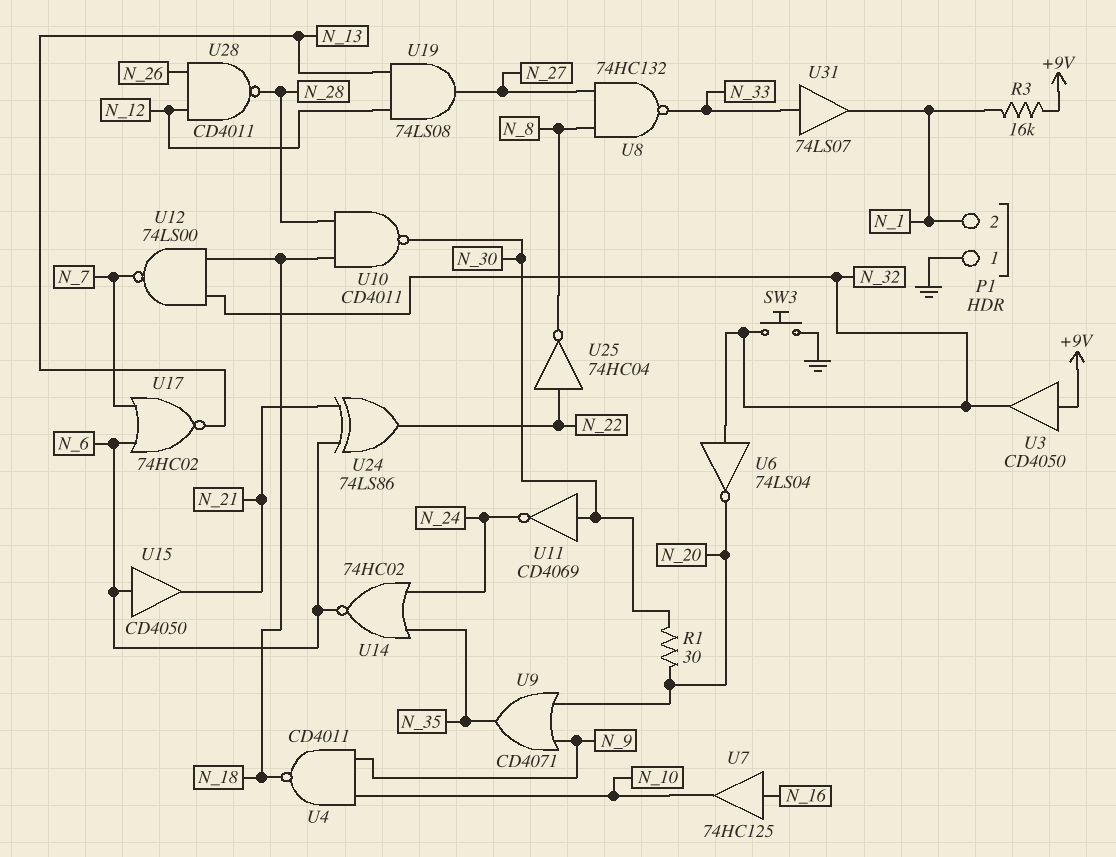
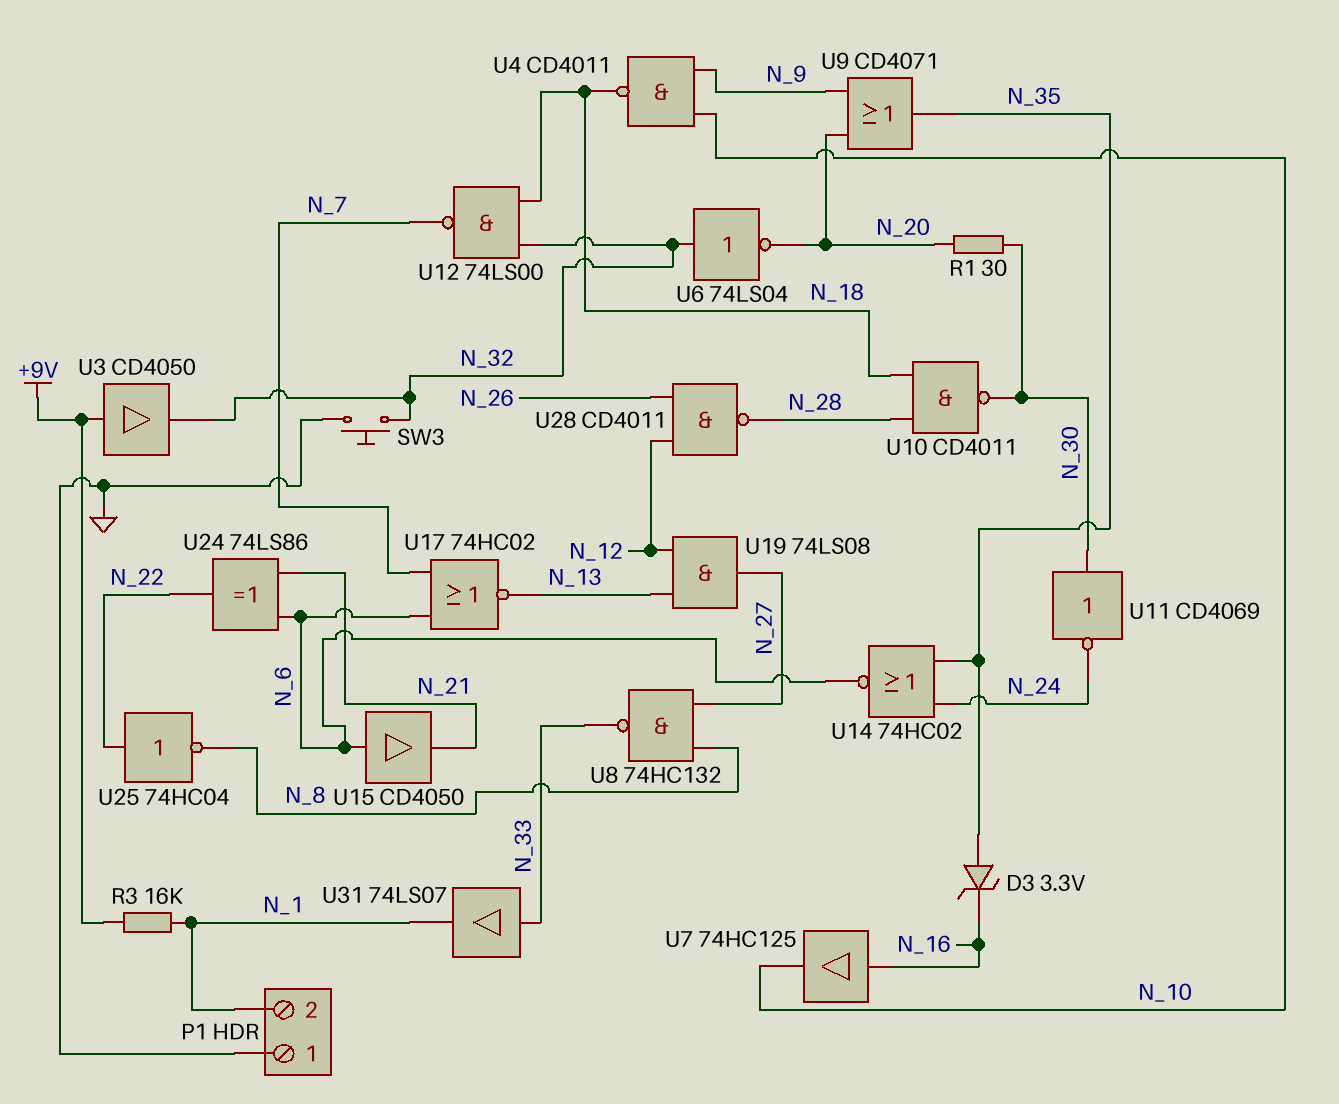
D3: none -> zener 3.3V (A N_35, K N_16)

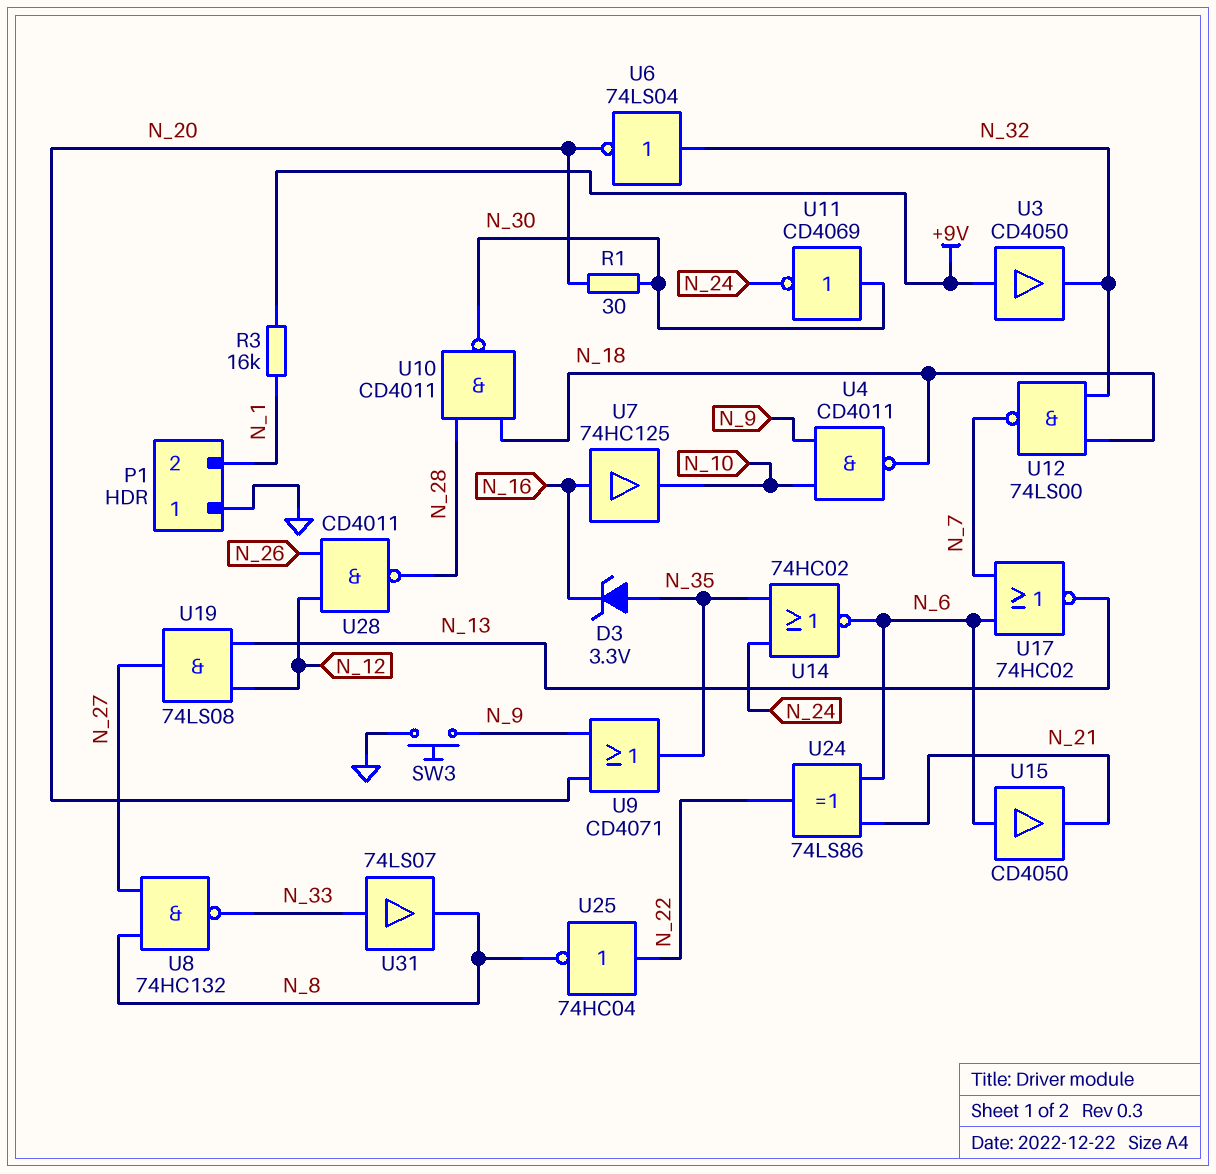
SW3: button (GND, N_32) -> button (GND, N_9)
U31: buffer 74LS07 (in N_33, out N_1) -> buffer 74LS07 (in N_33, out N_8)

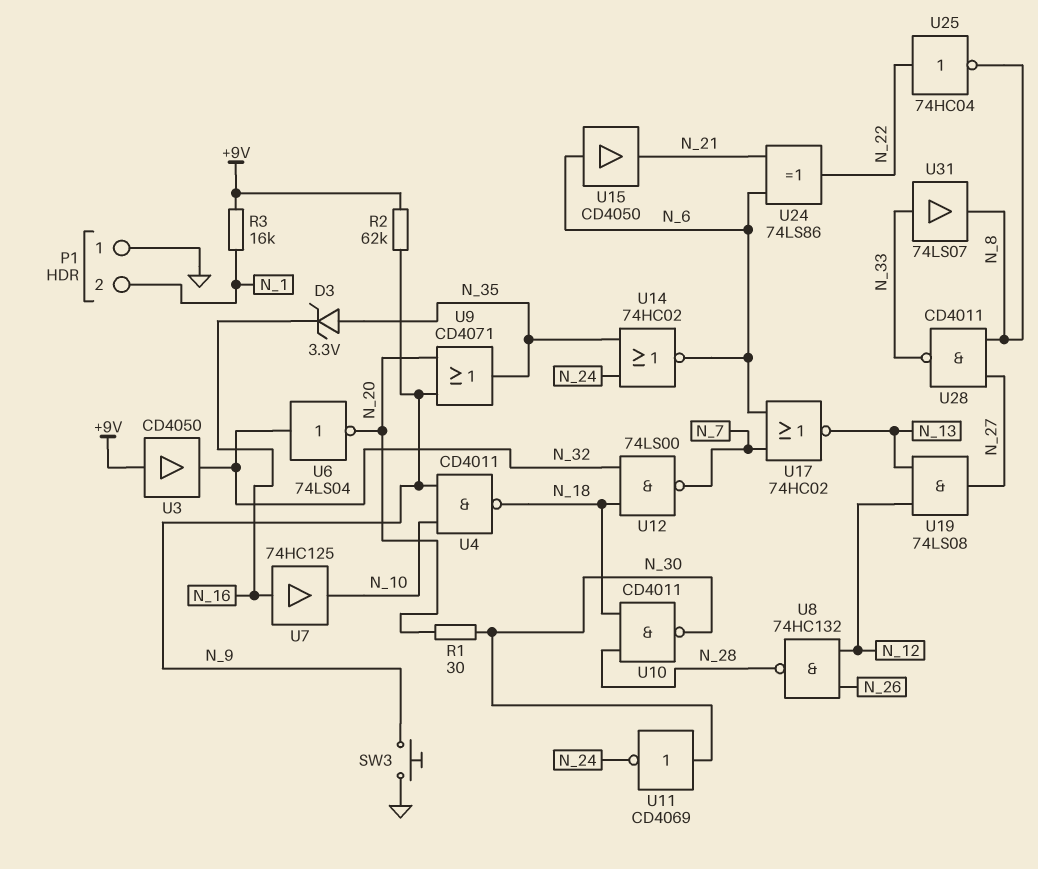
R2: none -> 62k (+9V, N_9)
U8: NAND 74HC132 (in N_8, in N_27, out N_33) -> NAND 74HC132 (in N_12, in N_26, out N_28)
U28: NAND CD4011 (in N_12, in N_26, out N_28) -> NAND CD4011 (in N_8, in N_27, out N_33)

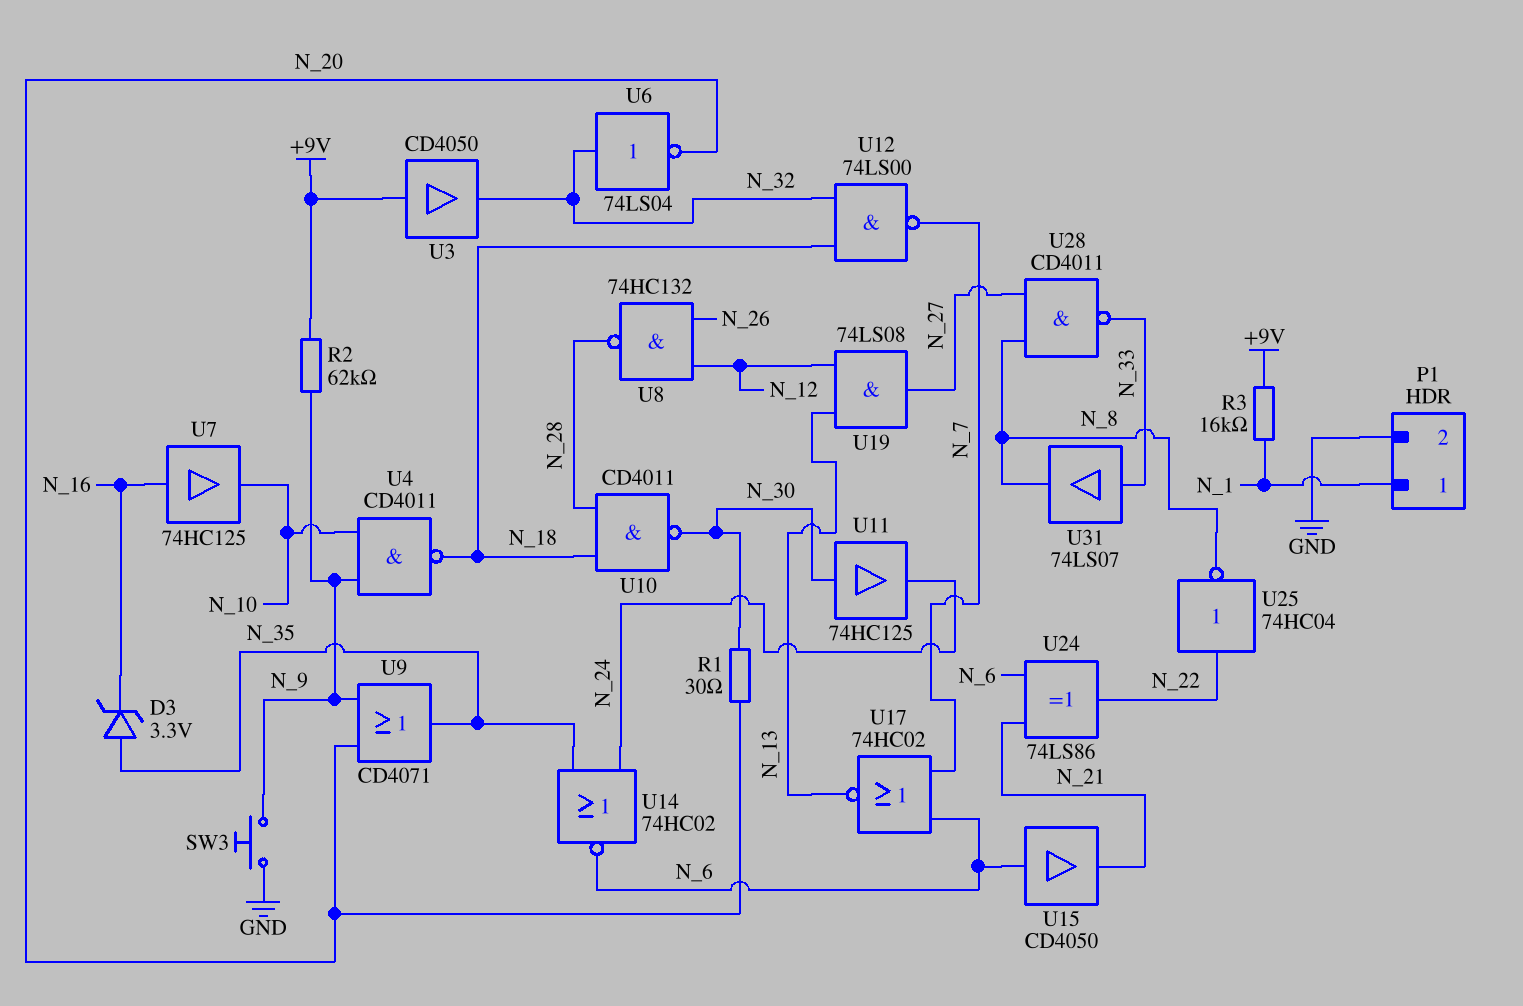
P1 pin 1: GND -> N_1
P1 pin 2: N_1 -> GND
U11: NOT CD4069 (in N_30, out N_24) -> buffer 74HC125 (in N_30, out N_24)

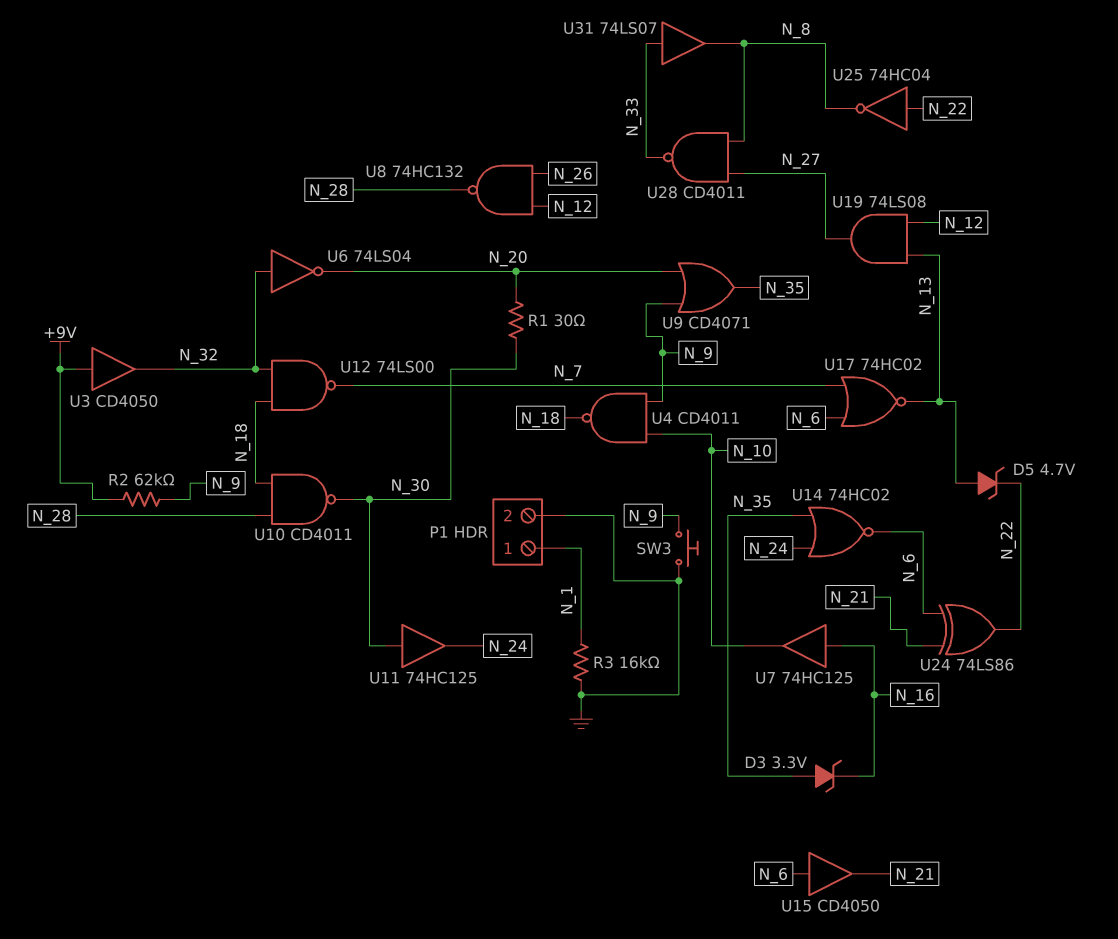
D5: none -> zener 4.7V (A N_13, K N_22)
R3: 16k (+9V, N_1) -> 16k (GND, N_1)

